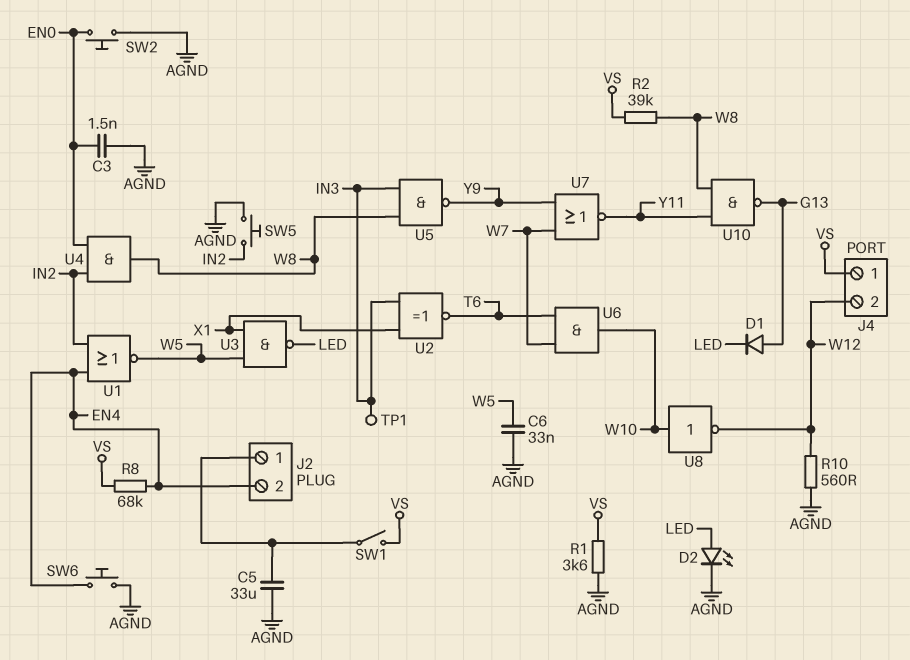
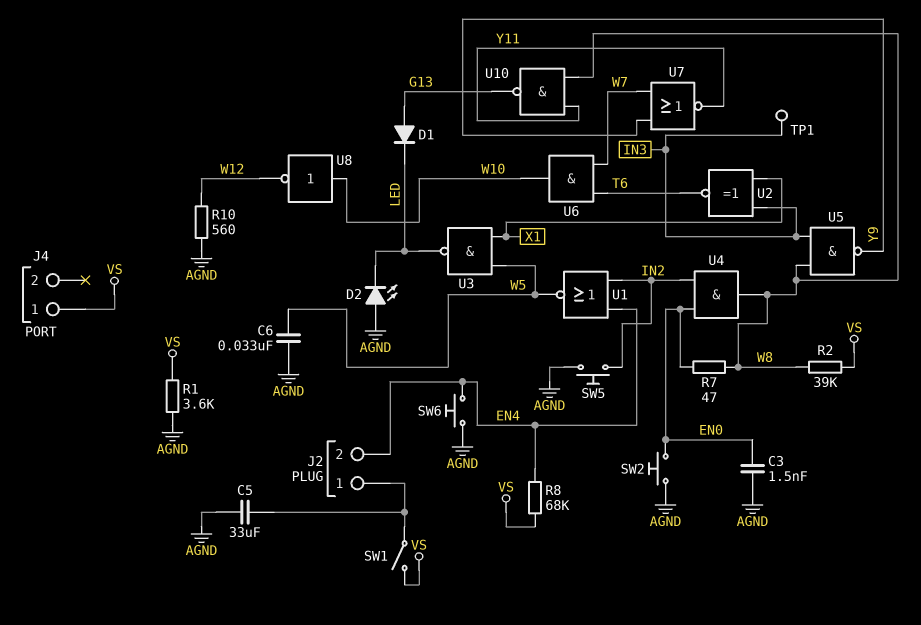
D2: LED (A LED, K AGND) -> LED (A AGND, K LED)
J4 pin 2: W12 -> none
R7: none -> 47 (EN0, W8)

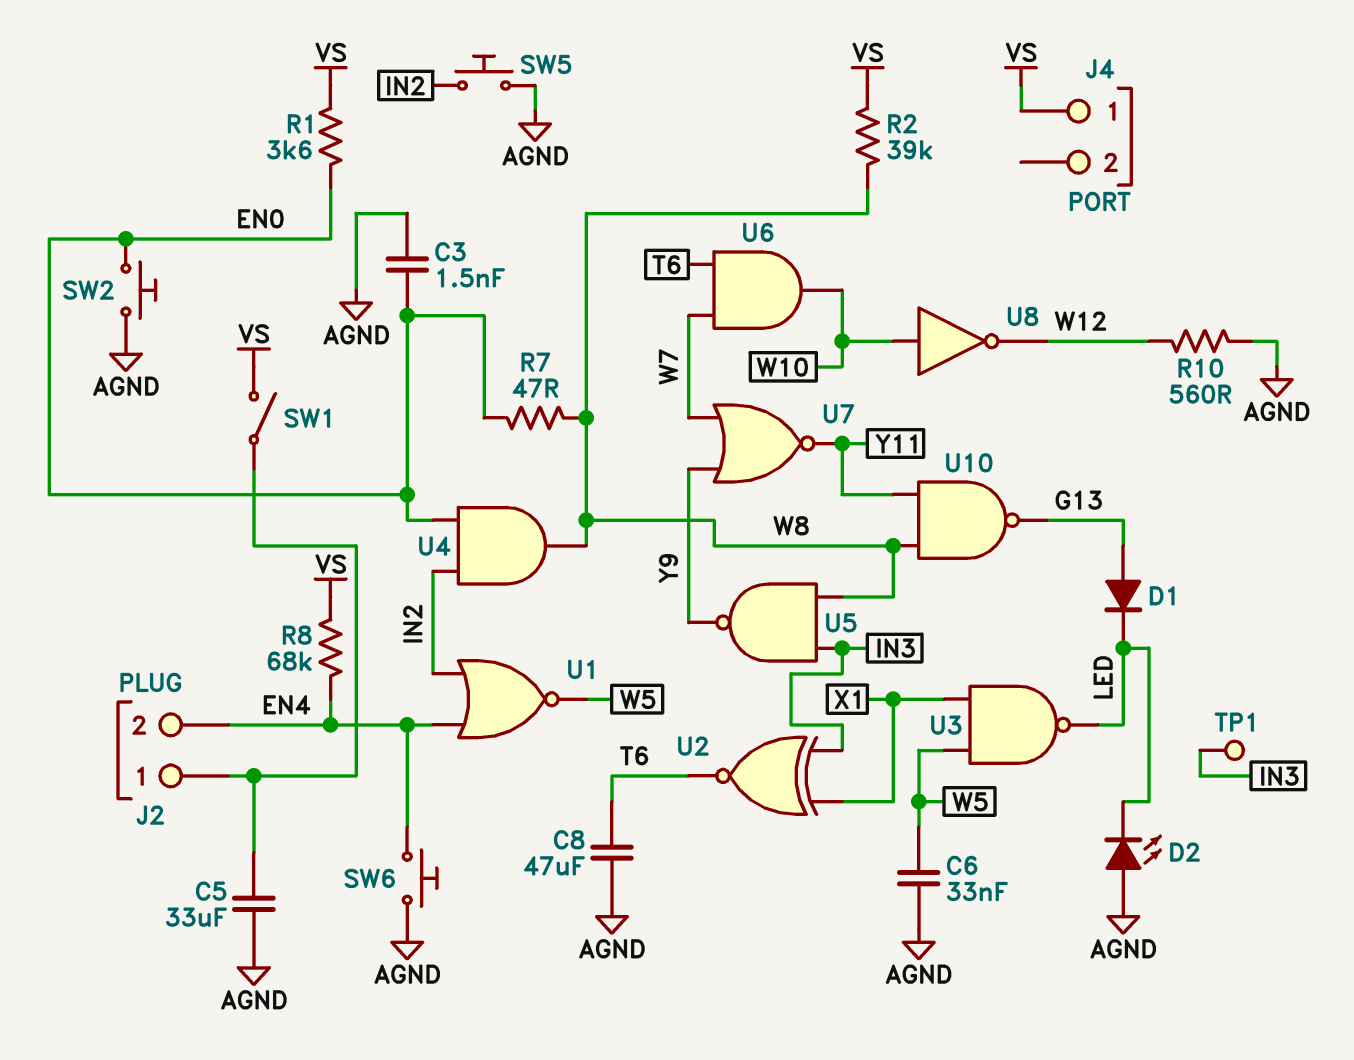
C8: none -> 47uF (AGND, T6)
R1: 3.6k (AGND, VS) -> 3.6k (EN0, VS)

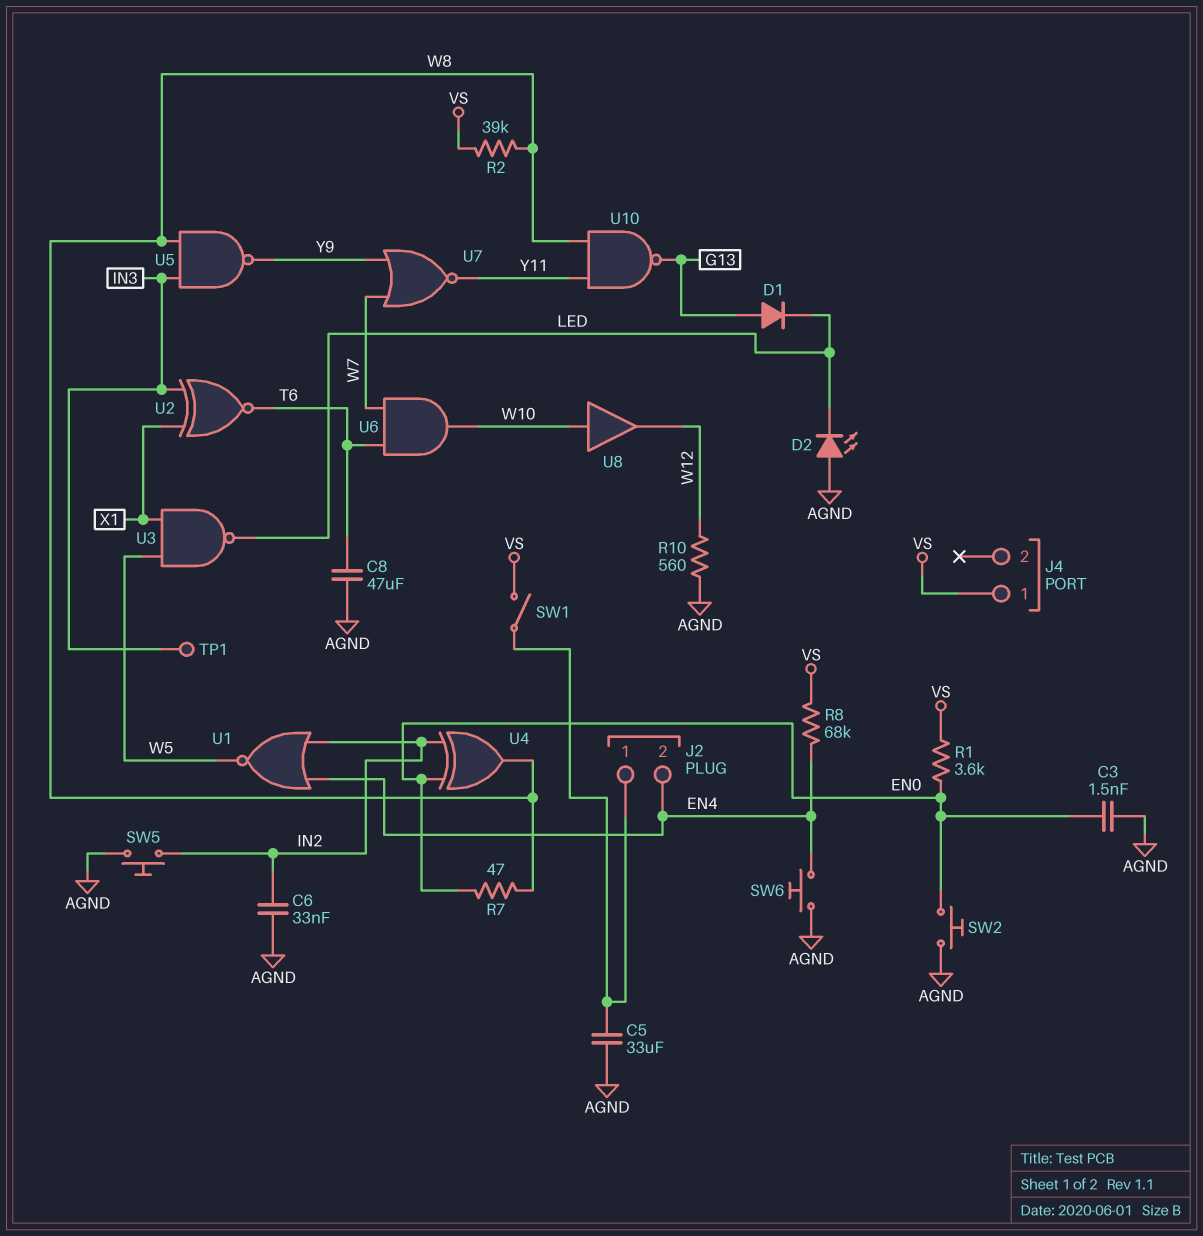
C6: 33nF (AGND, W5) -> 33nF (AGND, IN2)
U4: AND (in EN0, in IN2, out W8) -> XOR (in EN0, in IN2, out W8)
U8: NOT (in W10, out W12) -> buffer (in W10, out W12)

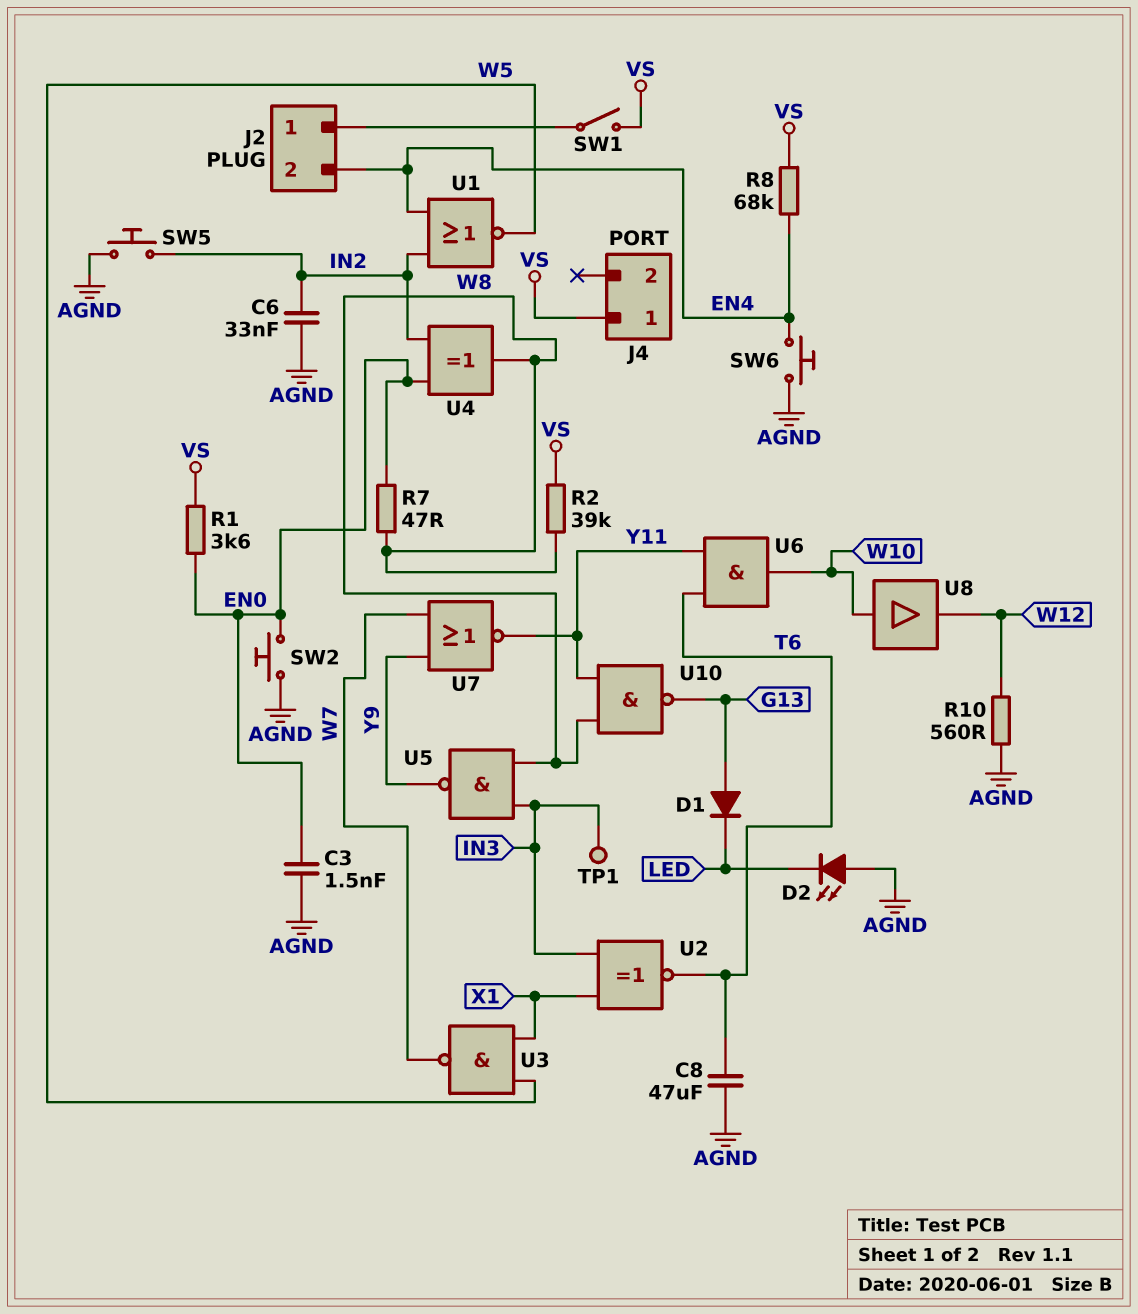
C5: 33uF (AGND, J2/1) -> none
U3: NAND (in W5, in X1, out LED) -> NAND (in W5, in X1, out W7)
U6: AND (in T6, in W7, out W10) -> AND (in T6, in Y11, out W10)

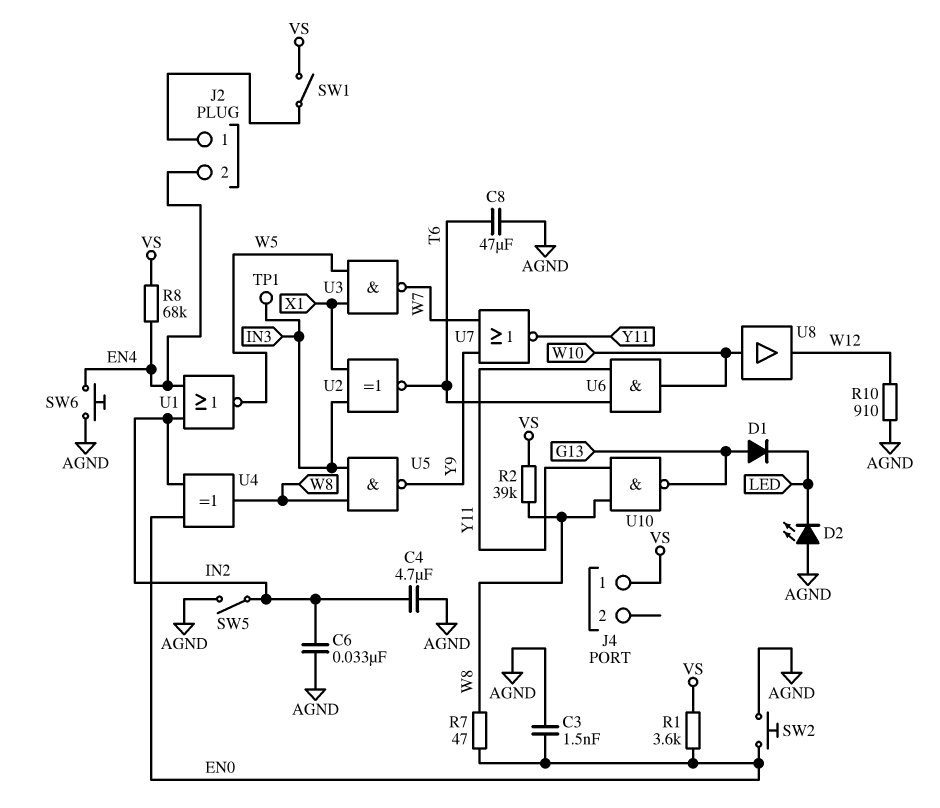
C4: none -> 4.7uF (AGND, IN2)
R10: 560 (AGND, W12) -> 910 (AGND, W12)
SW5: button (AGND, IN2) -> switch (AGND, IN2)

